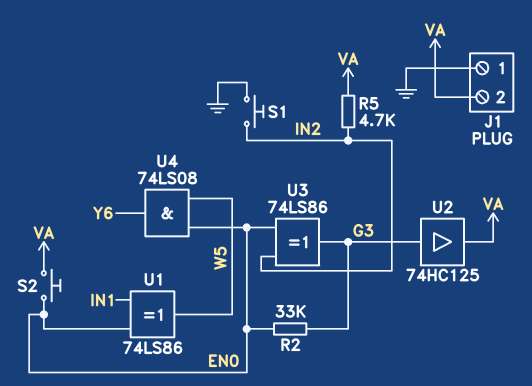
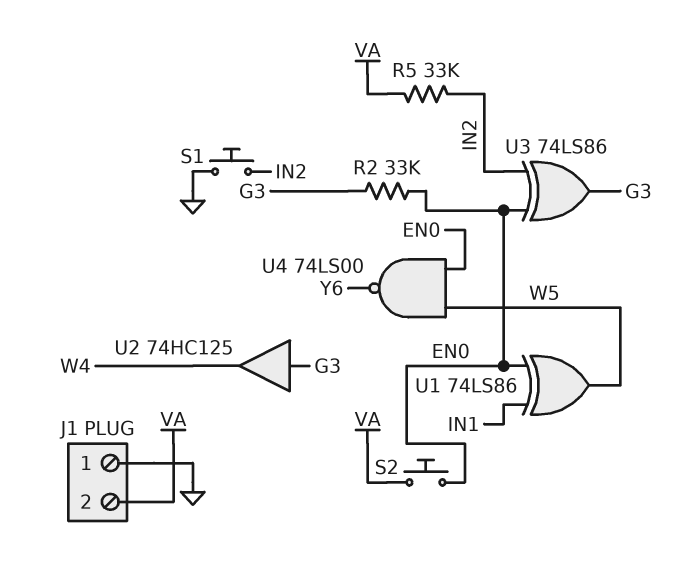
R5: 4.7k (IN2, VA) -> 33k (IN2, VA)
U2: buffer 74HC125 (in G3, out VA) -> buffer 74HC125 (in G3, out W4)
U4: AND 74LS08 (in EN0, in W5, out Y6) -> NAND 74LS00 (in EN0, in W5, out Y6)

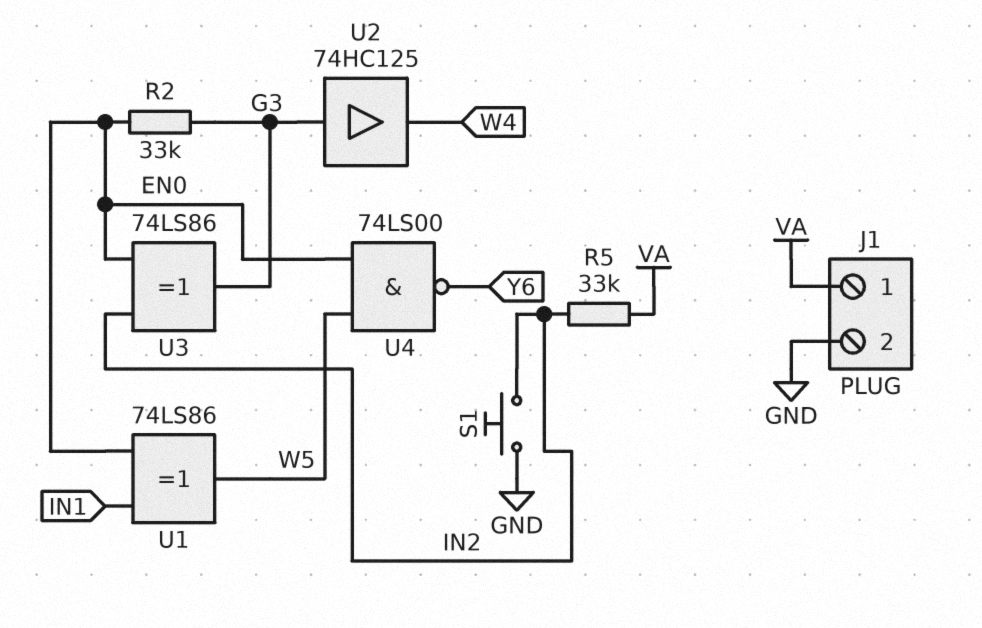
J1 pin 1: GND -> VA
J1 pin 2: VA -> GND
S2: button (EN0, VA) -> none

